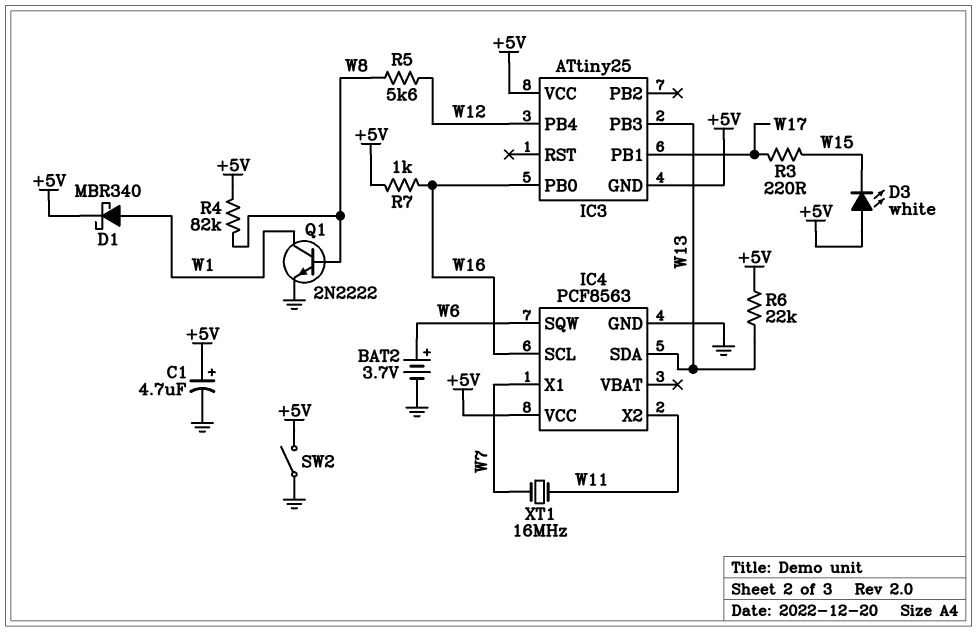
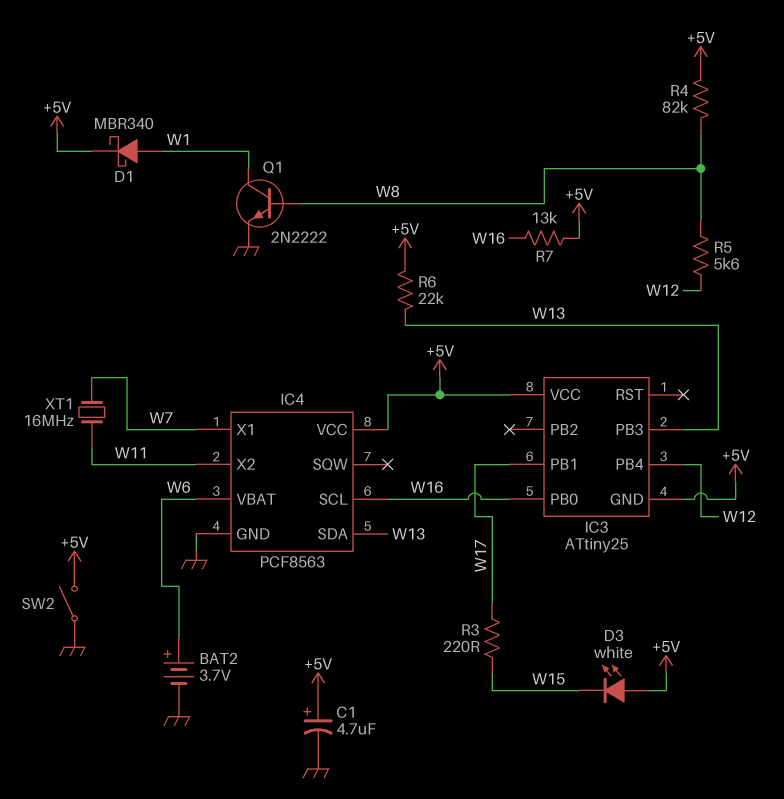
IC4 pin SQW: W6 -> none
IC4 pin VBAT: none -> W6
R7: 1k (+5V, W16) -> 13k (+5V, W16)

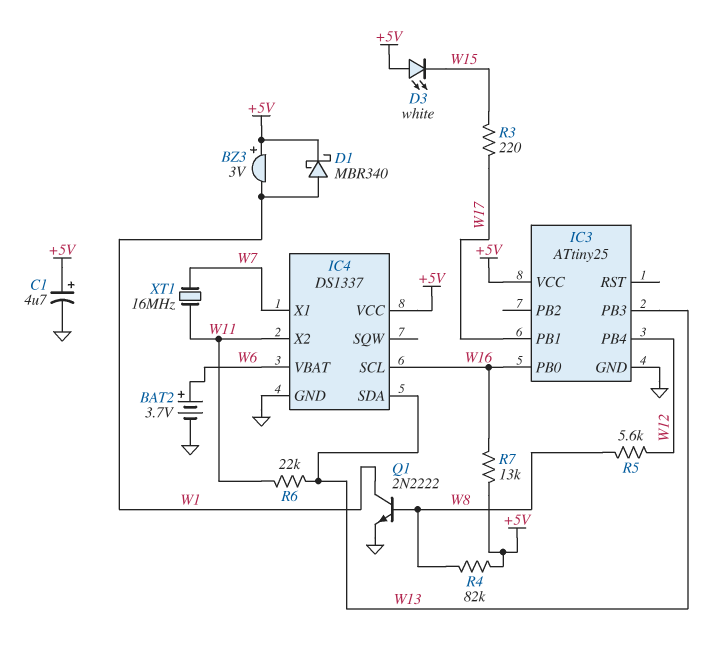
BZ3: none -> buzzer 3V (plus +5V, minus W1)
IC3 pin GND: +5V -> GND
IC4: PCF8563 -> DS1337
R6: 22k (+5V, W13) -> 22k (W11, W13)
SW2: switch (+5V, GND) -> none

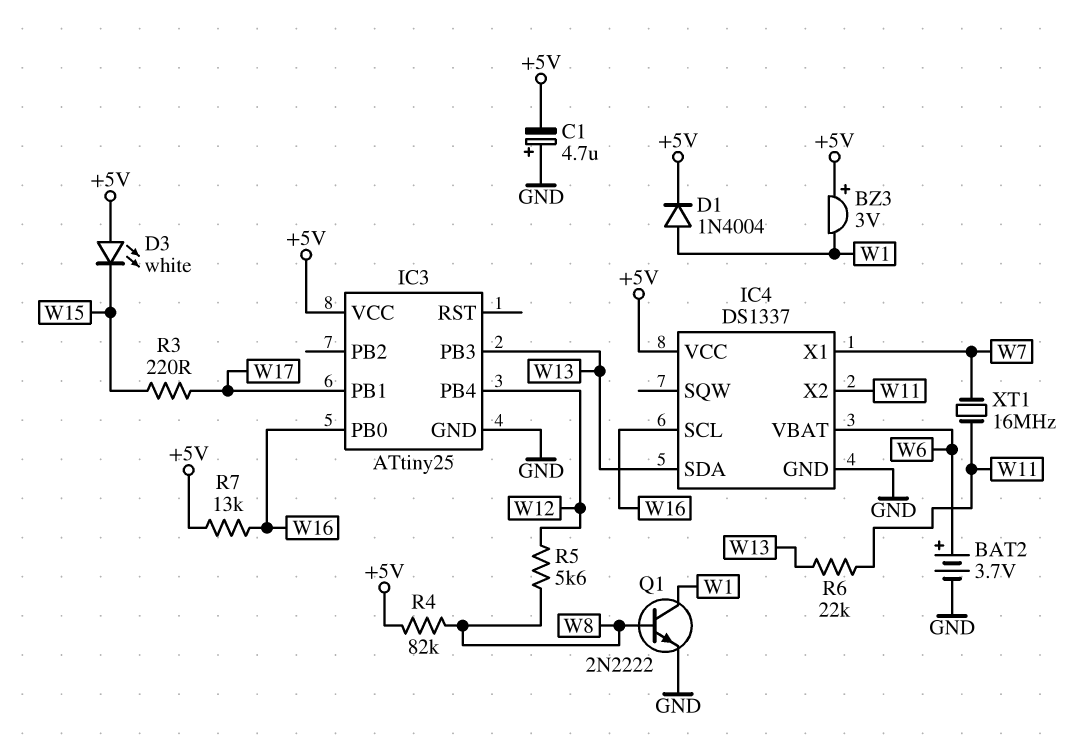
C1: 4.7uF (plus +5V, minus GND) -> 4.7uF (plus GND, minus +5V)
D1: schottky MBR340 (A W1, K +5V) -> diode 1N4004 (A W1, K +5V)

